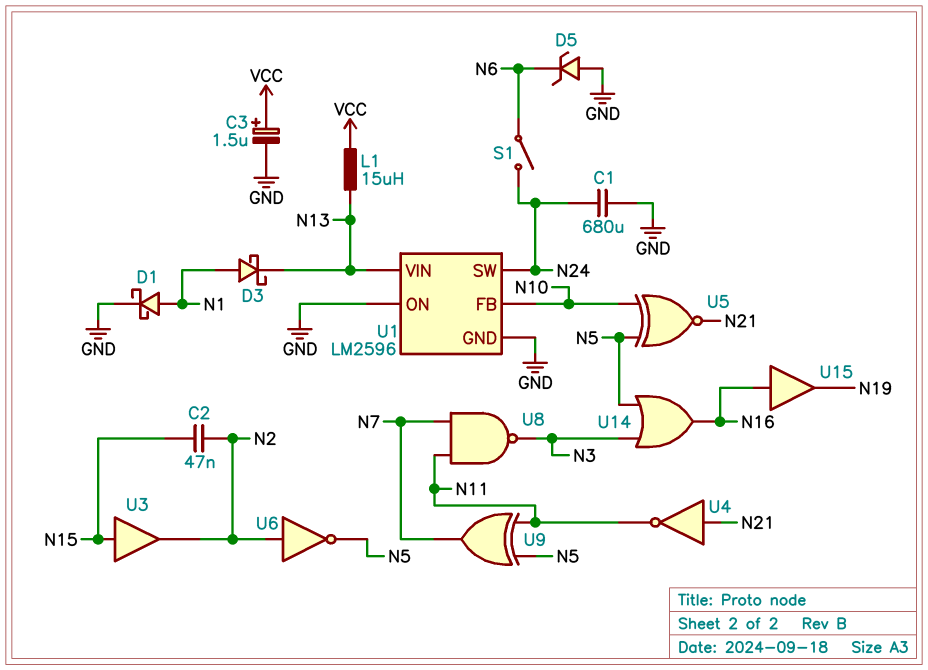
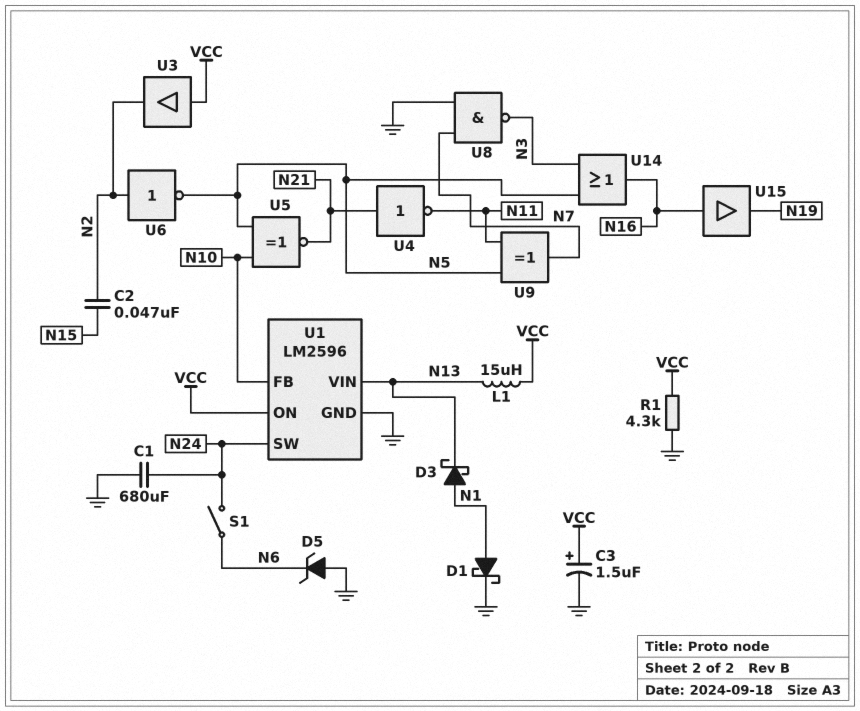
R1: none -> 4.3k (GND, VCC)
U1 pin ON: GND -> VCC
U3: buffer (in N15, out N2) -> buffer (in VCC, out N2)
U8: NAND (in N7, in N11, out N3) -> NAND (in GND, in N7, out N3)

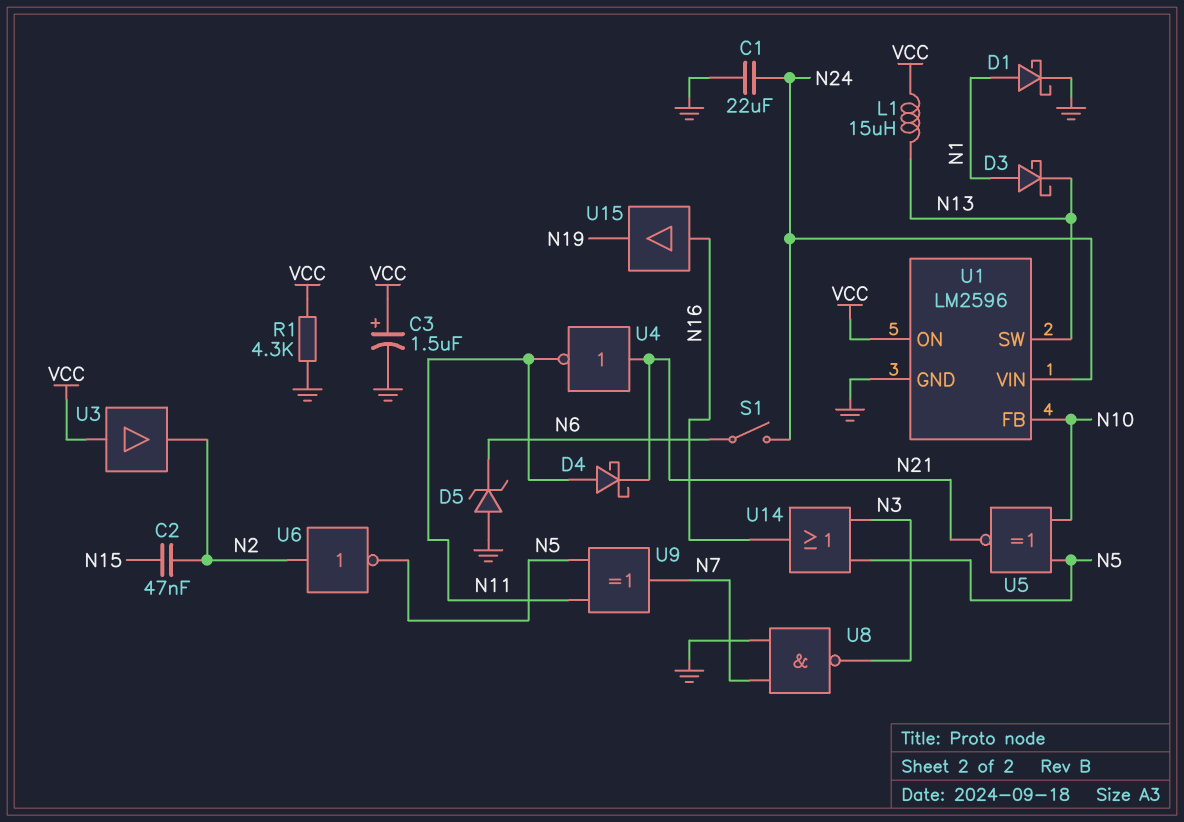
C1: 680uF (GND, N24) -> 22uF (GND, N24)
D4: none -> schottky (A N11, K N21)
U1 pin SW: N24 -> N13
U1 pin VIN: N13 -> N24

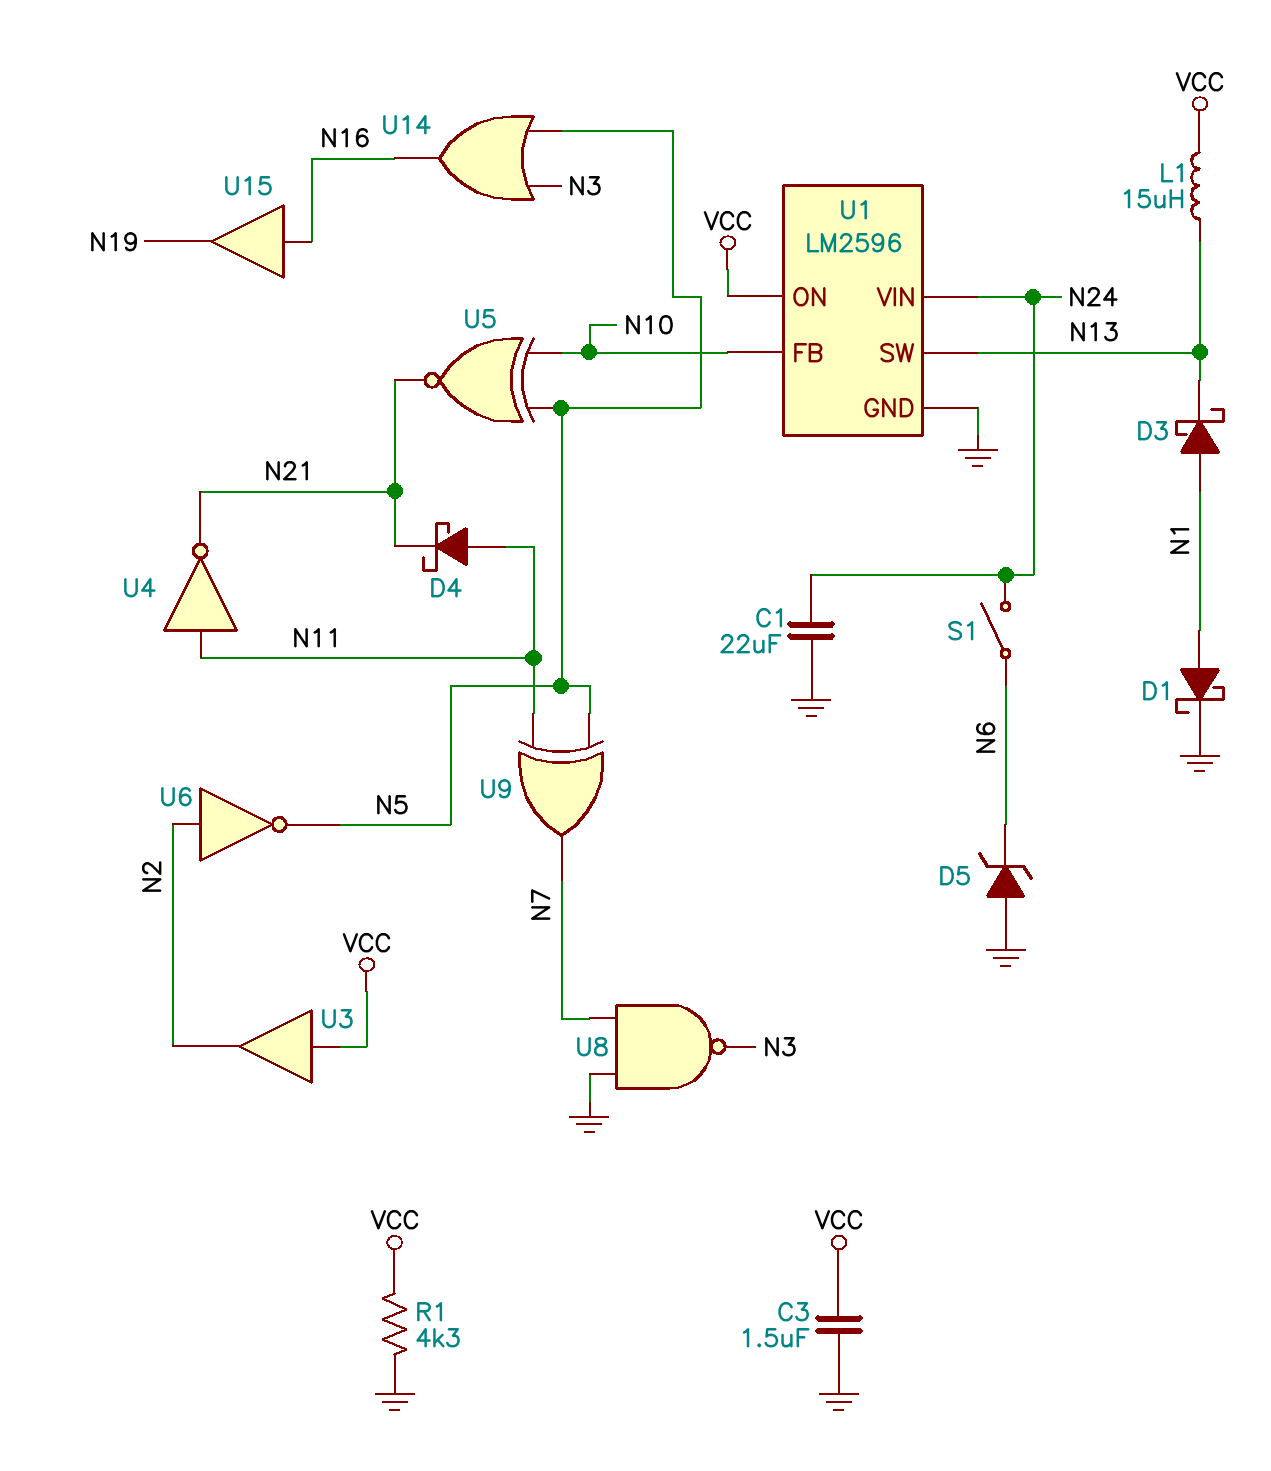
C2: 47nF (N2, N15) -> none
C3: 1.5uF (plus VCC, minus GND) -> 1.5uF (GND, VCC)
U4: NOT (in N21, out N11) -> NOT (in N11, out N21)

